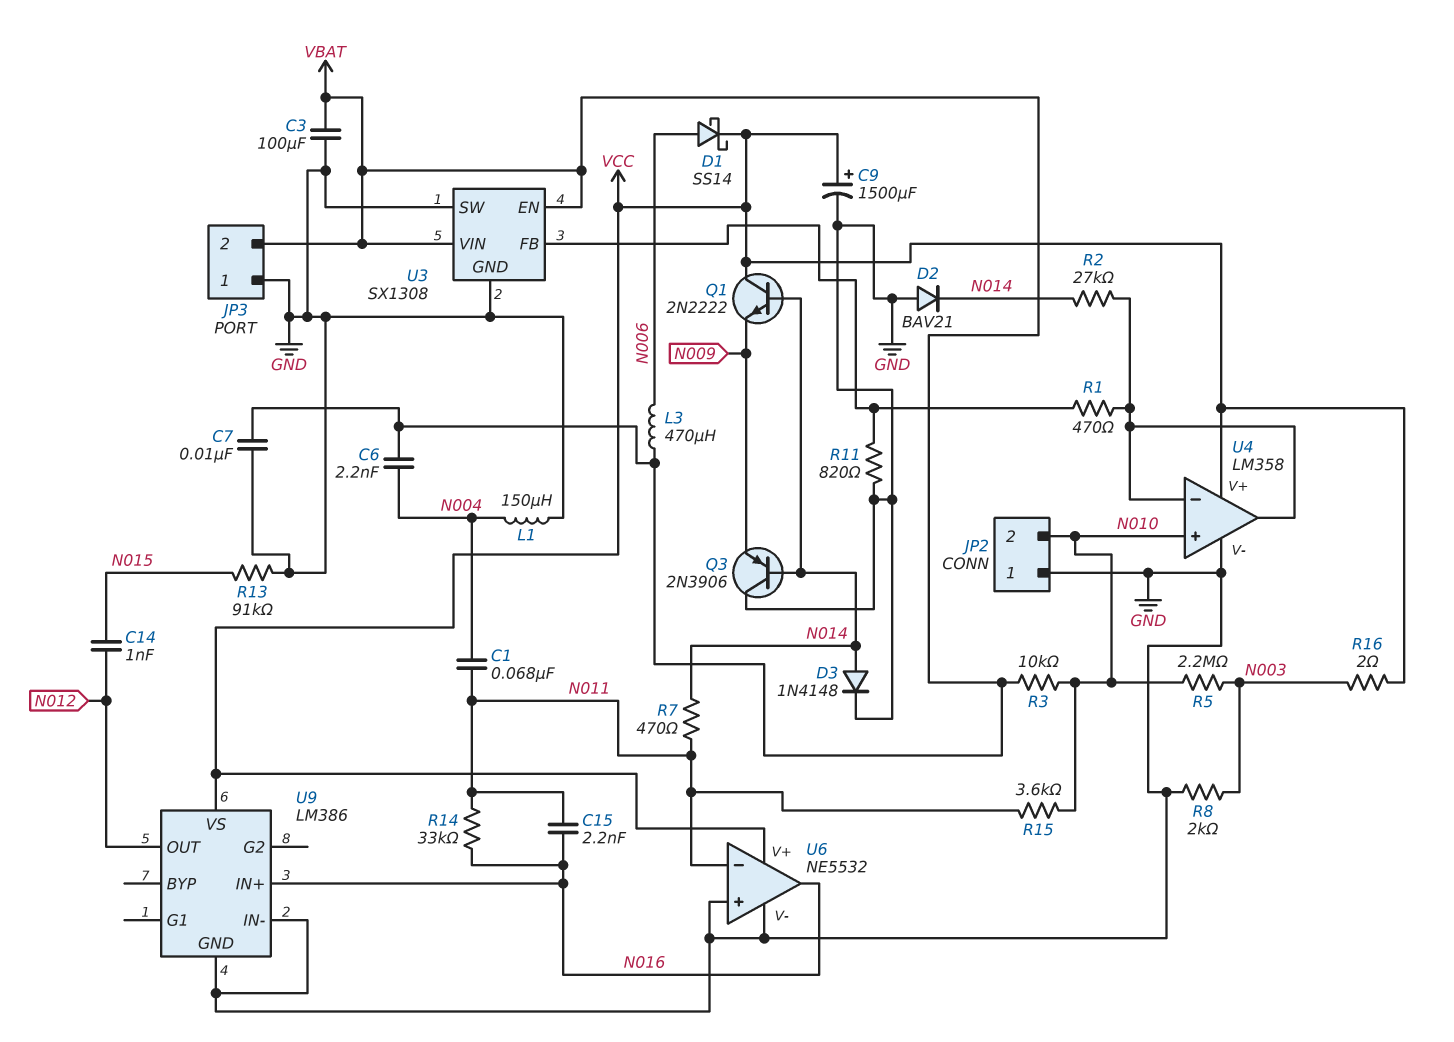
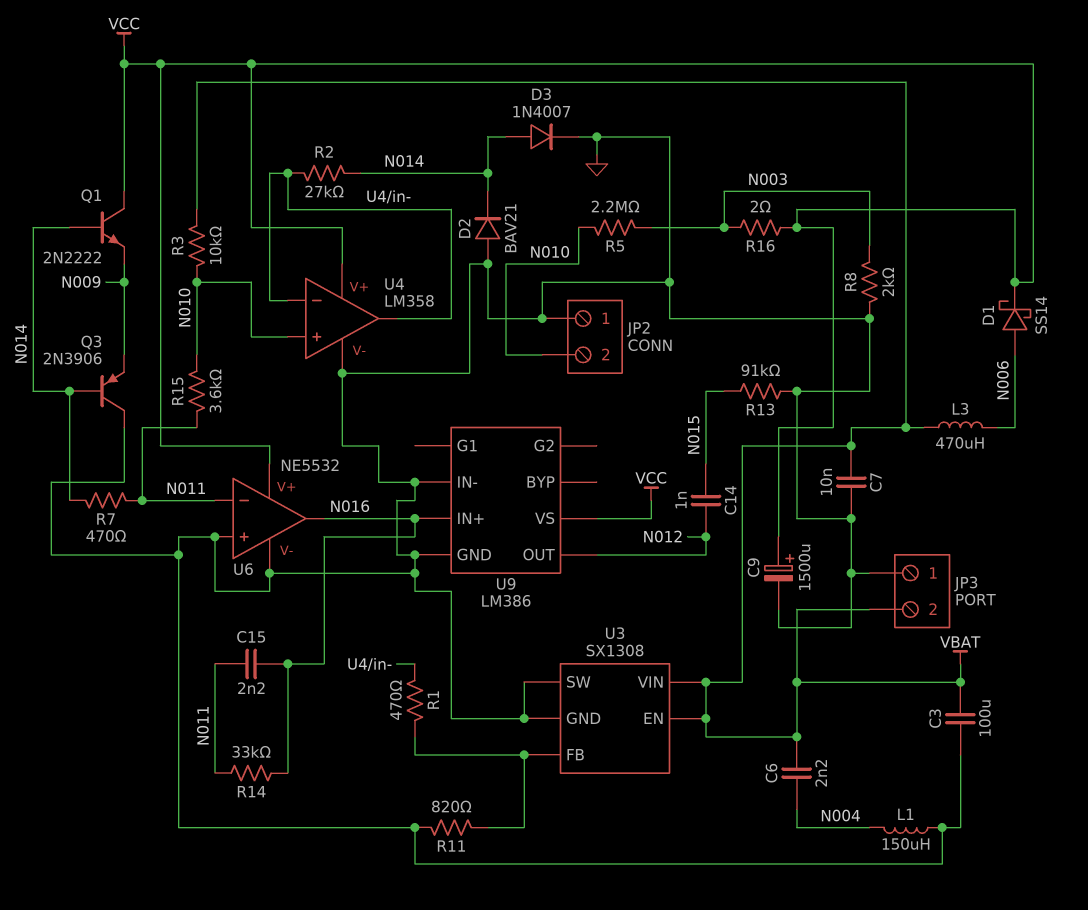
C1: 68nF (N004, N011) -> none
D3: diode 1N4148 (A N014, K GND) -> diode 1N4007 (A N014, K GND)

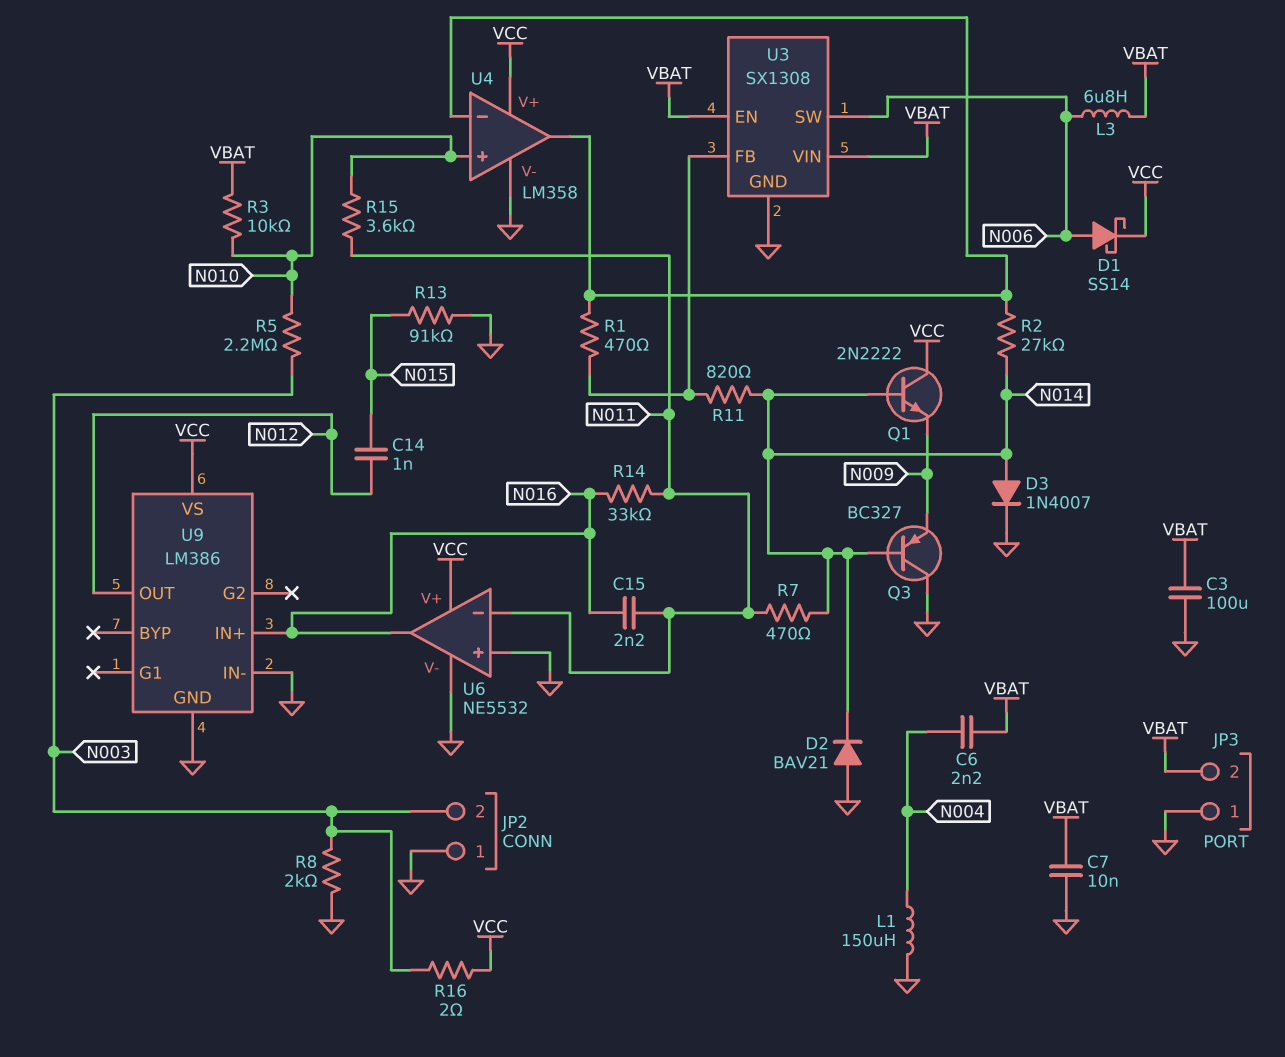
C9: 1500uF (plus VCC, minus GND) -> none
JP2 pin 2: N010 -> N003
L3: 470uH (N006, VBAT) -> 6.8uH (N006, VBAT)
Q3: PNP 2N3906 (B N014, C GND, E N009) -> PNP BC327 (B N014, C GND, E N009)
R11: 820 (GND, U3/FB) -> 820 (N014, U3/FB)
U3 pin SW: GND -> N006

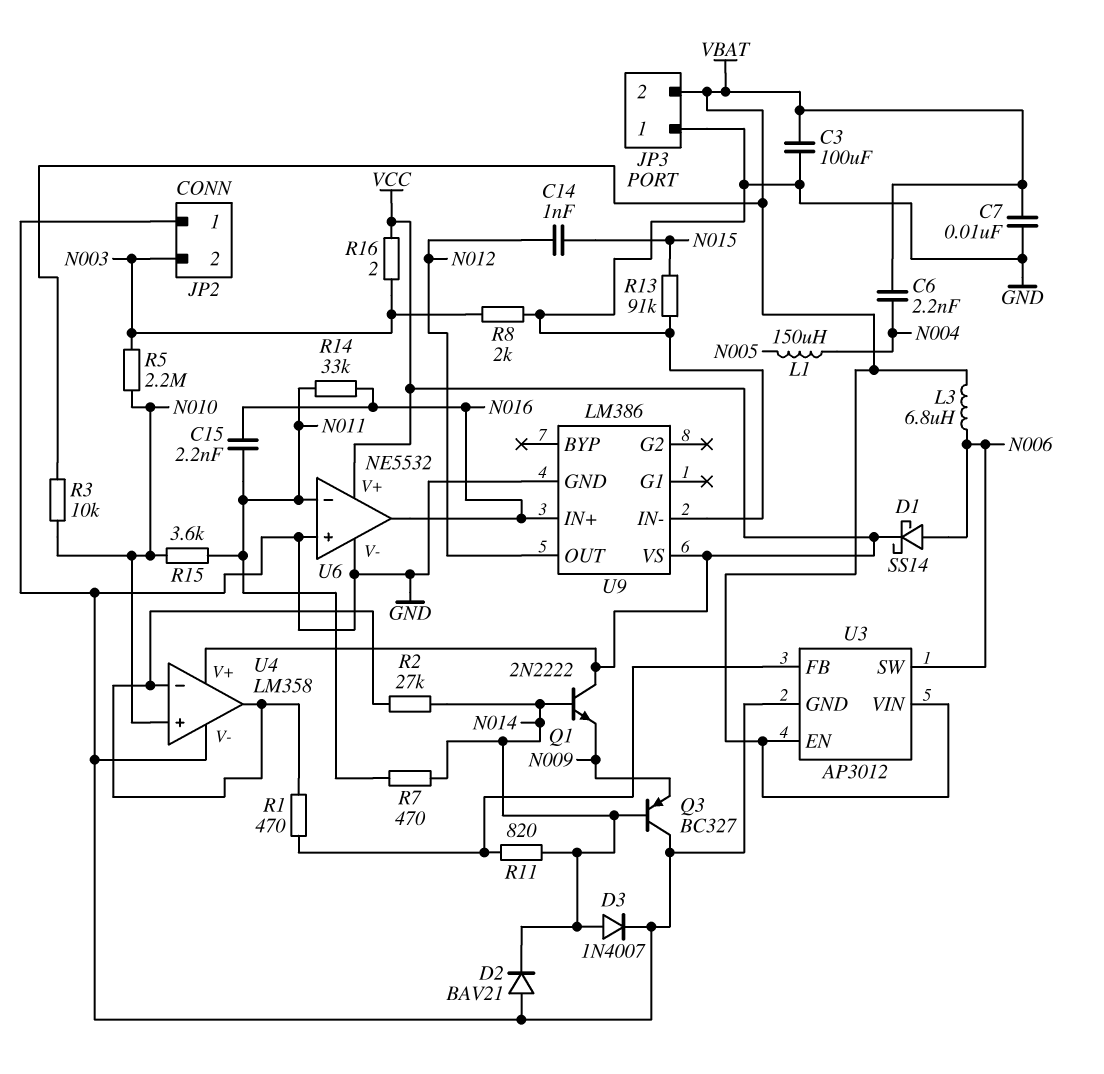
L1: 150uH (GND, N004) -> 150uH (N004, N005)
U3: SX1308 -> AP3012

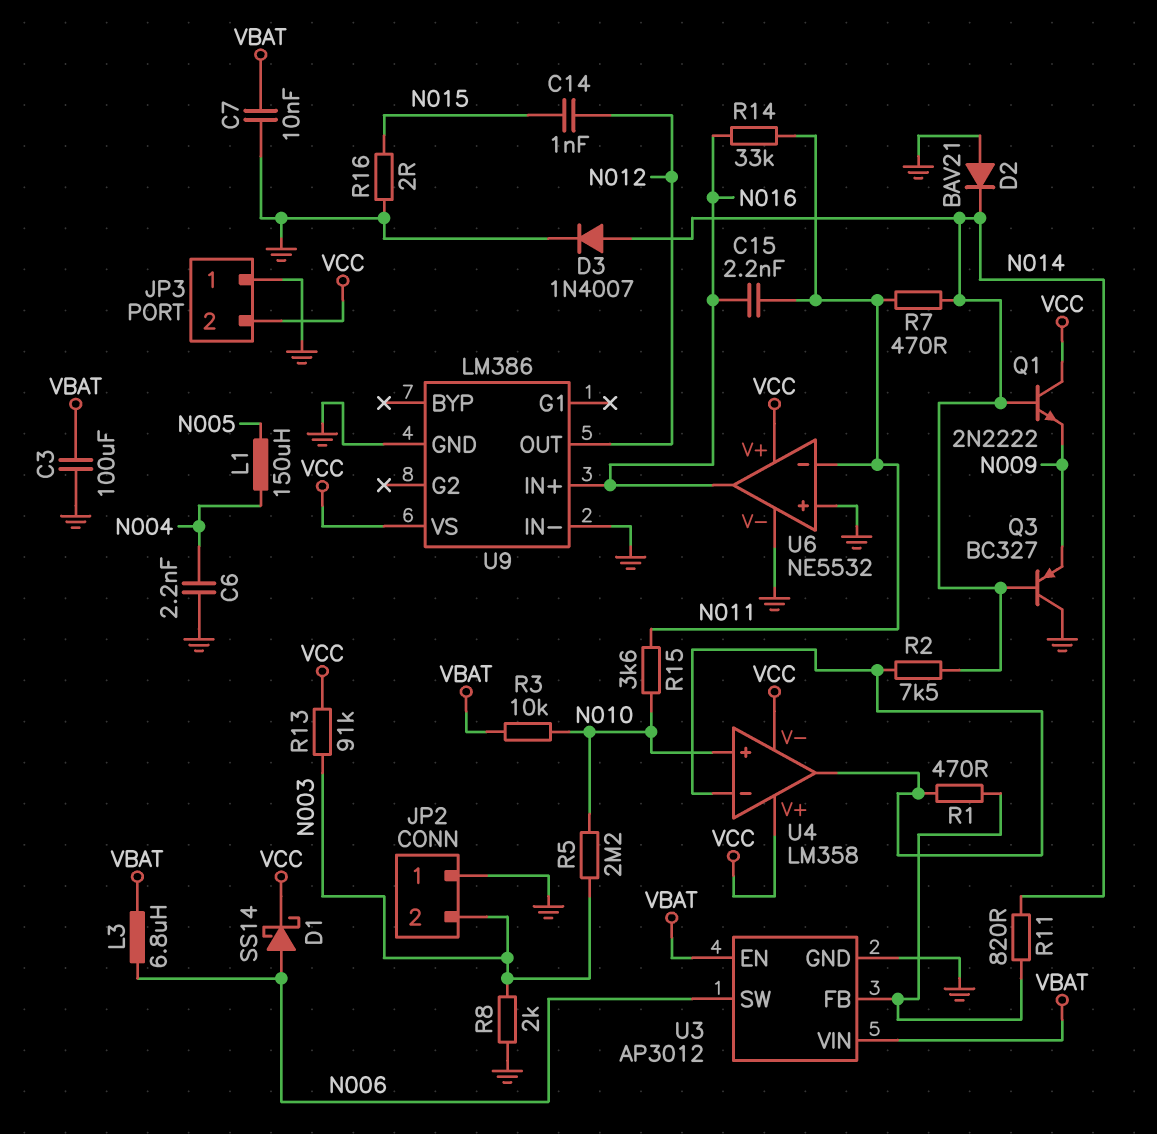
C6: 2.2nF (N004, VBAT) -> 2.2nF (GND, N004)
JP3 pin 2: VBAT -> VCC
R2: 27k (N014, U4/in-) -> 7.5k (N014, U4/in-)
R13: 91k (GND, N015) -> 91k (N003, VCC)
R16: 2 (N003, VCC) -> 2 (GND, N015)
U4 pin V-: GND -> VCC

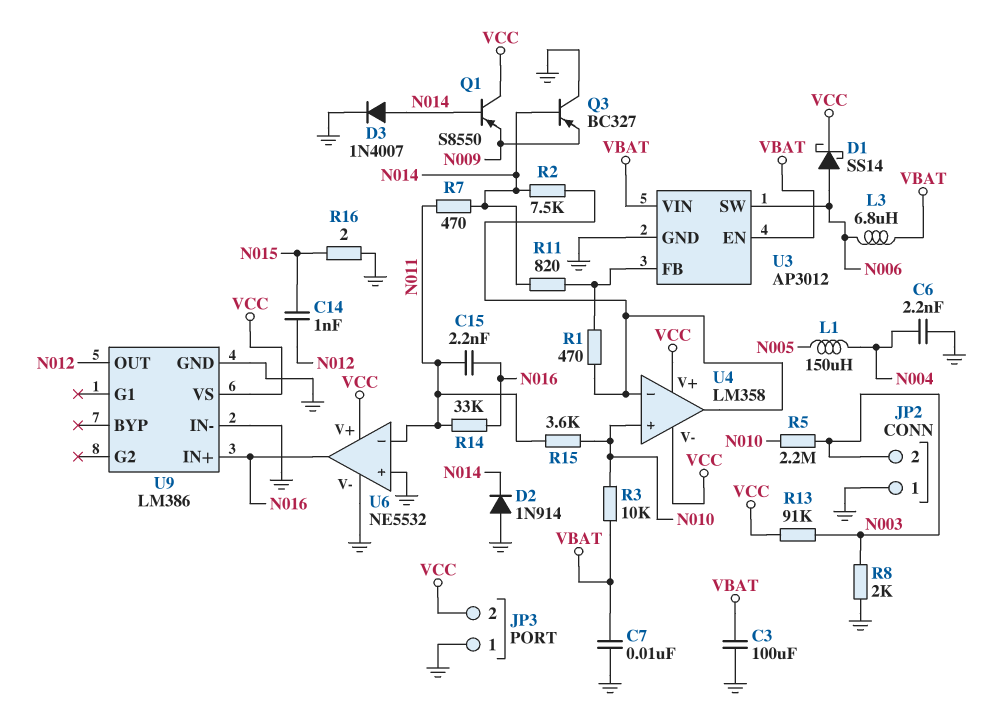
D2: diode BAV21 (A GND, K N014) -> diode 1N914 (A GND, K N014)
Q1: NPN 2N2222 (B N014, C VCC, E N009) -> PNP S8550 (B N014, C VCC, E N009)

